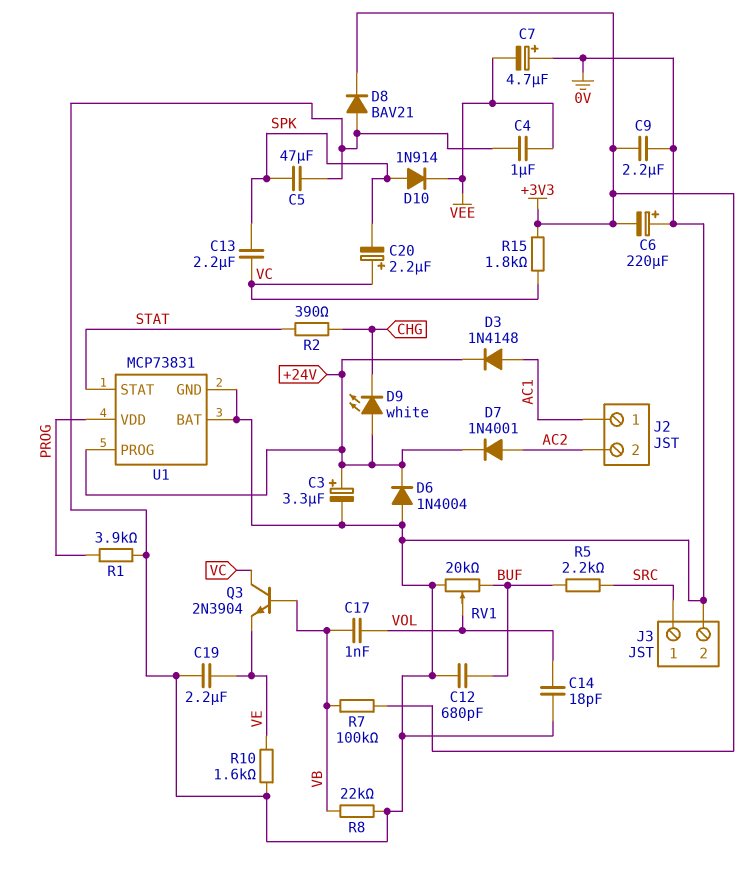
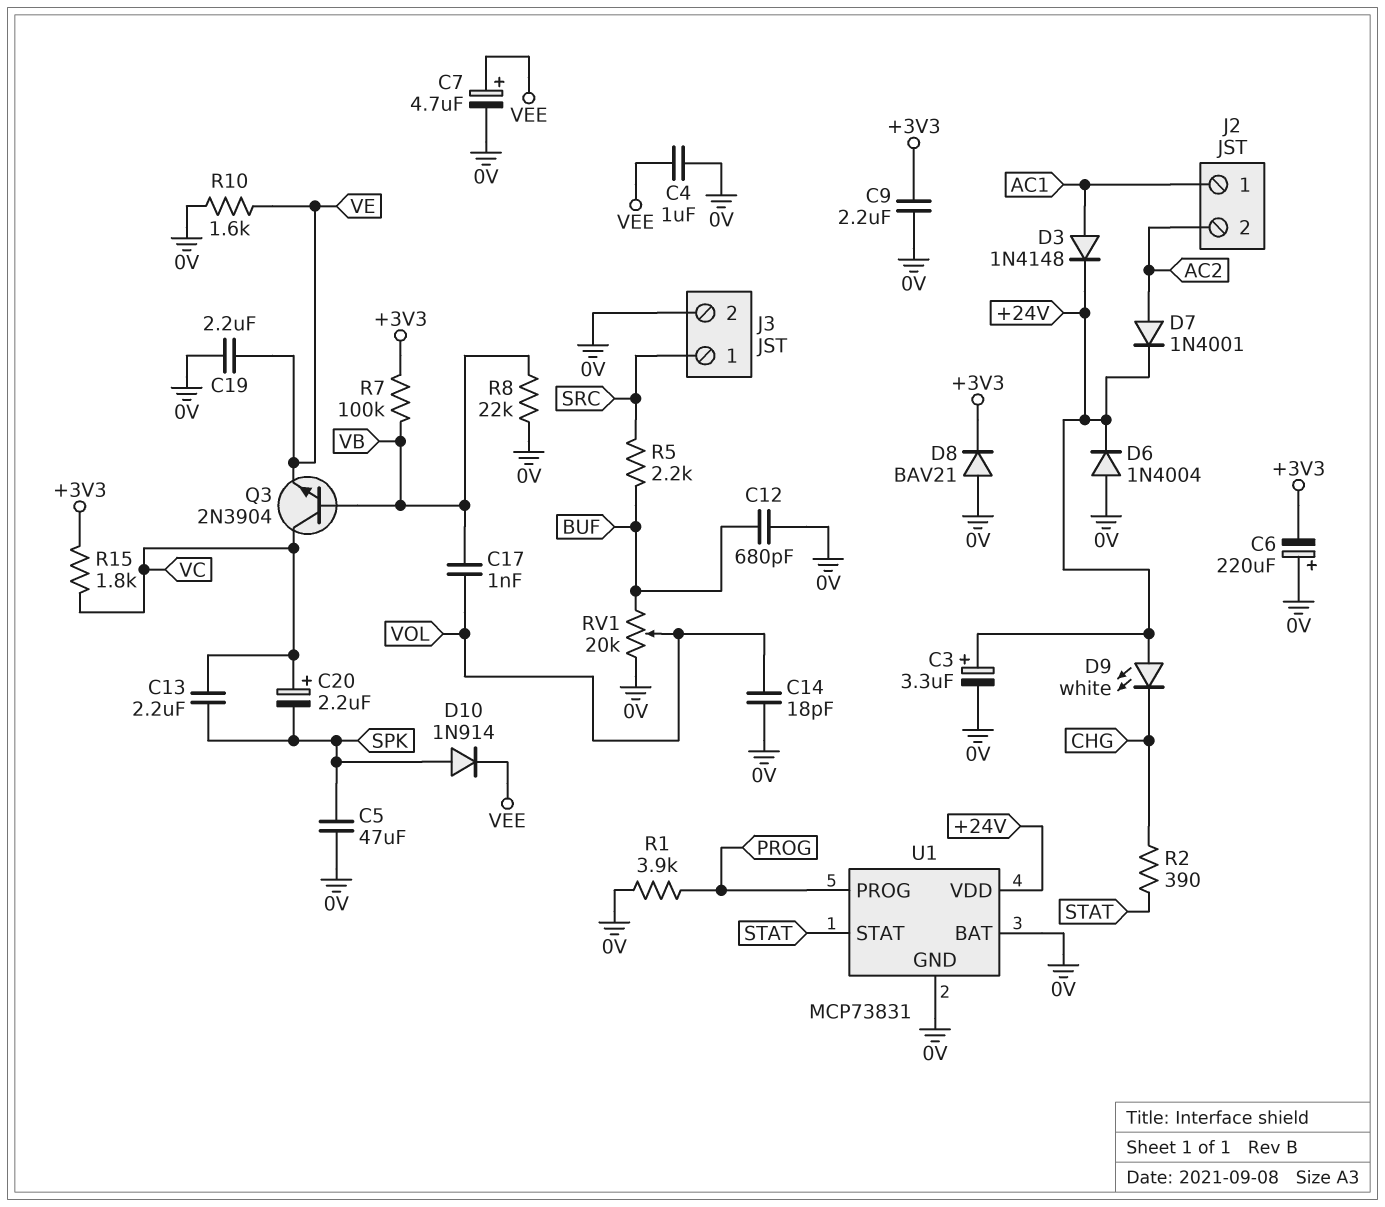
C7: 4.7uF (plus 0V, minus VEE) -> 4.7uF (plus VEE, minus 0V)
U1 pin PROG: +24V -> PROG
U1 pin VDD: PROG -> +24V

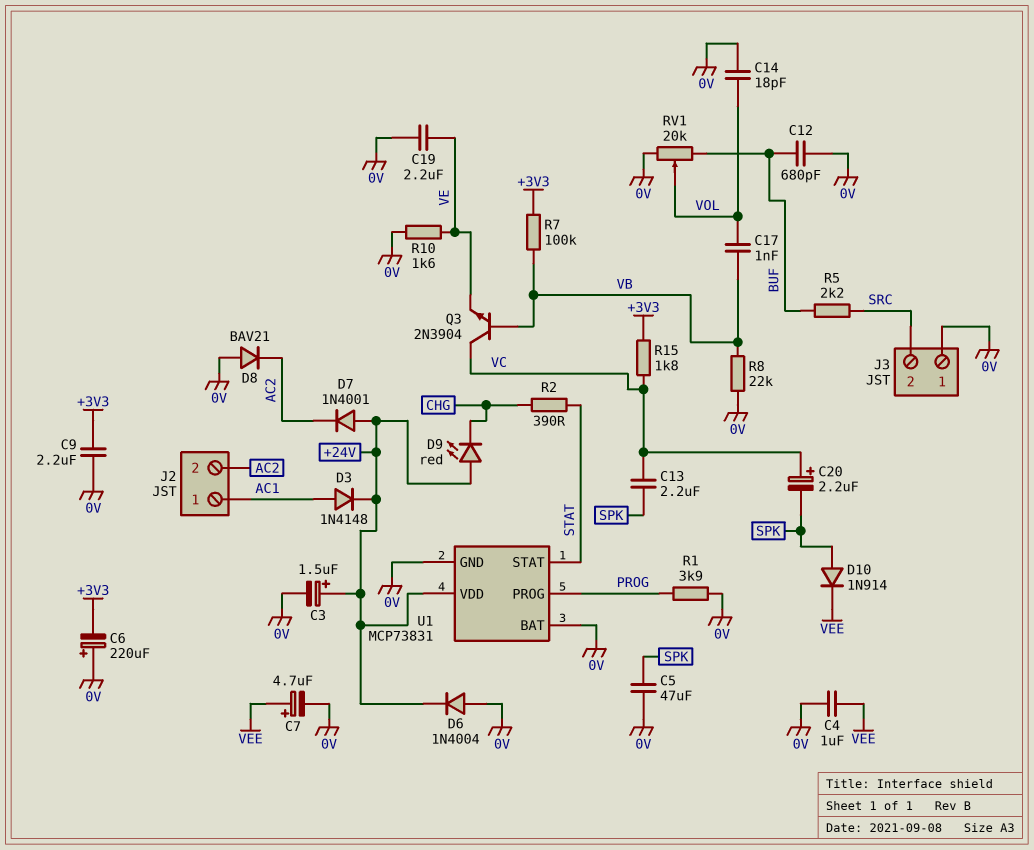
C3: 3.3uF (plus +24V, minus 0V) -> 1.5uF (plus +24V, minus 0V)
D7: diode 1N4001 (A AC2, K +24V) -> diode 1N4001 (A +24V, K AC2)
D8: diode BAV21 (A 0V, K +3V3) -> diode BAV21 (A 0V, K AC2)
D9: LED white (A +24V, K CHG) -> LED red (A +24V, K CHG)
J3 pin 1: SRC -> 0V
J3 pin 2: 0V -> SRC

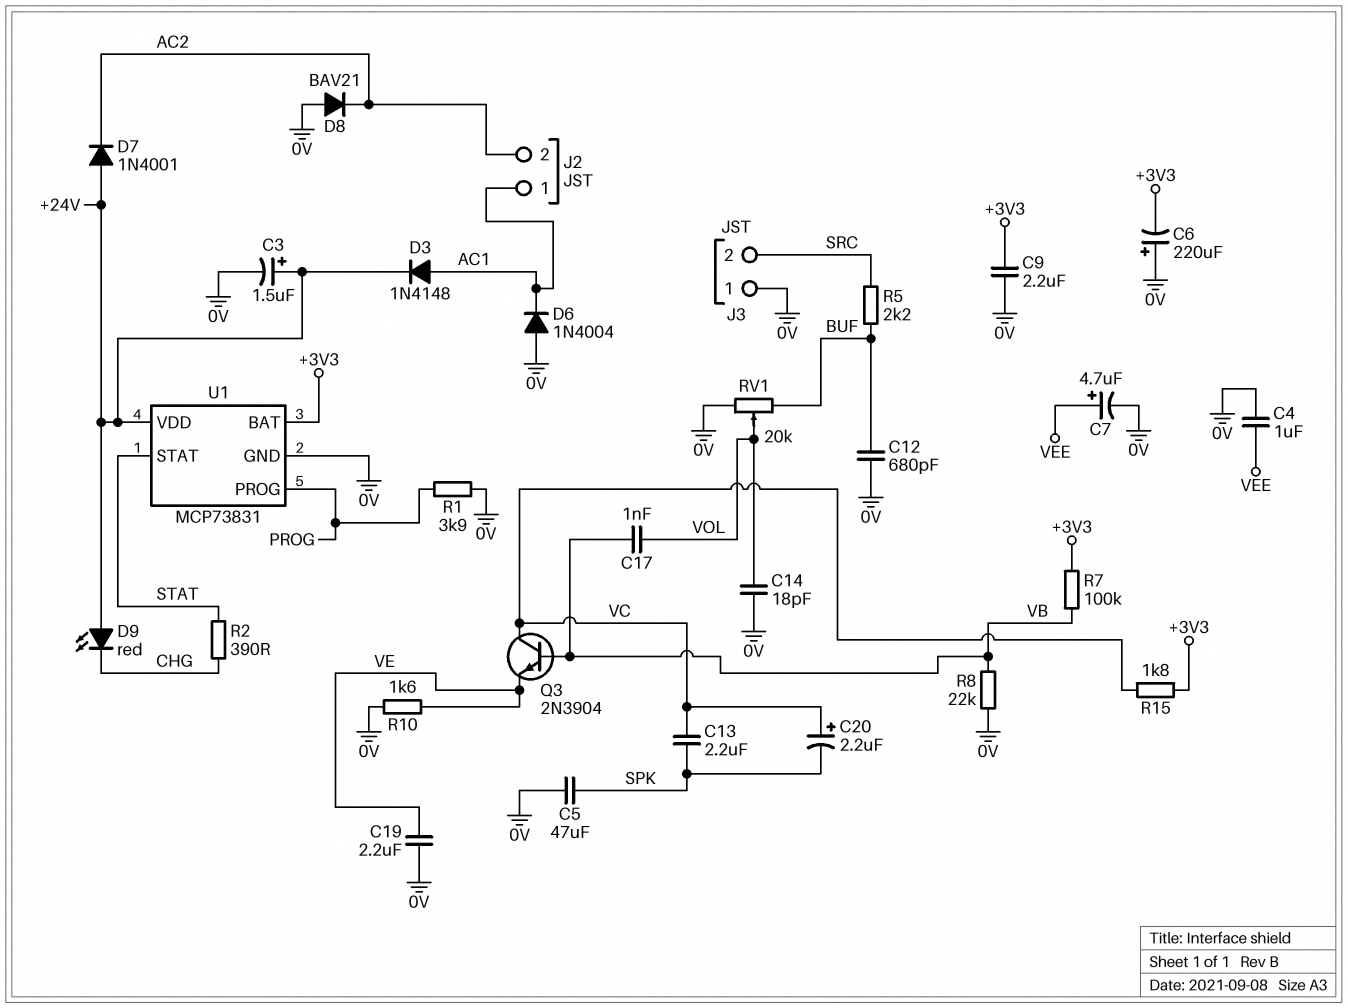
D6: diode 1N4004 (A 0V, K +24V) -> diode 1N4004 (A 0V, K AC1)
D10: diode 1N914 (A SPK, K VEE) -> none
U1 pin BAT: 0V -> +3V3

